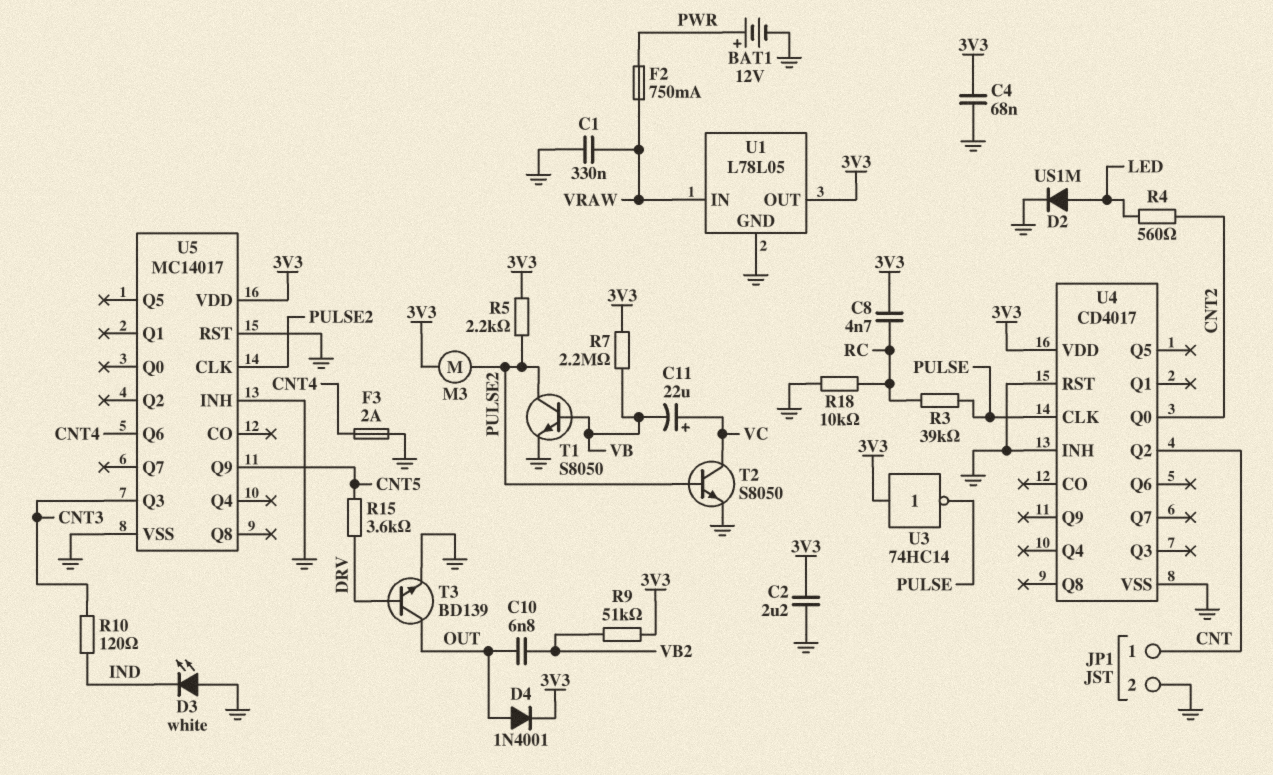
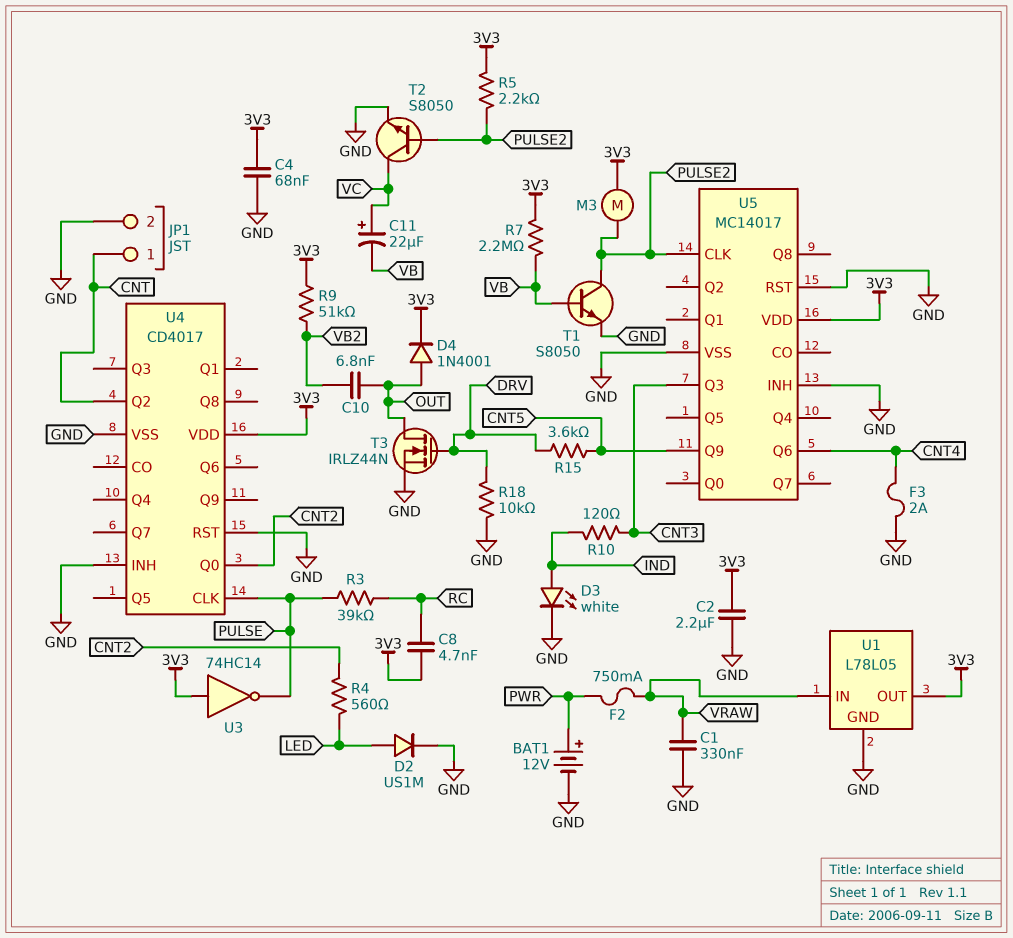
D3: LED white (A GND, K IND) -> LED white (A IND, K GND)
R18: 10k (GND, RC) -> 10k (DRV, GND)
T3: NPN BD139 (B DRV, C OUT, E GND) -> NMOS IRLZ44N (G DRV, D OUT, S GND)

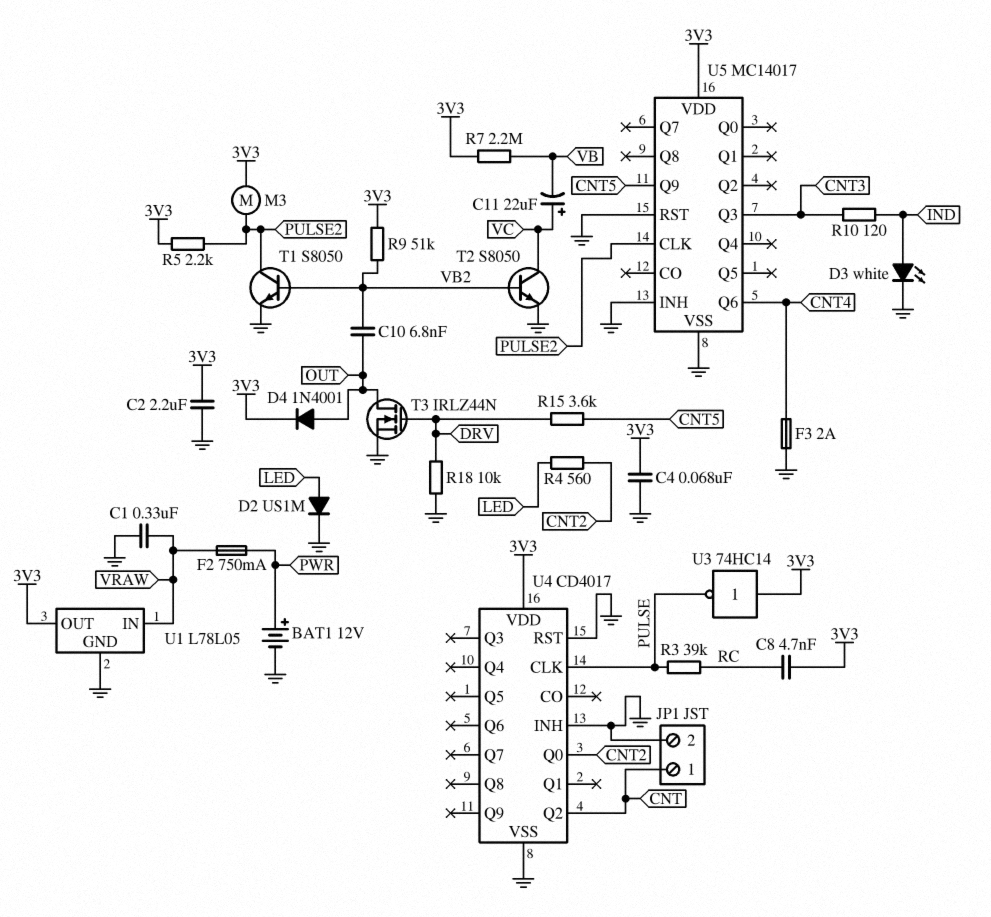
T1: NPN S8050 (B VB, C PULSE2, E GND) -> NPN S8050 (B VB2, C PULSE2, E GND)
T2: NPN S8050 (B PULSE2, C VC, E GND) -> NPN S8050 (B VB2, C VC, E GND)

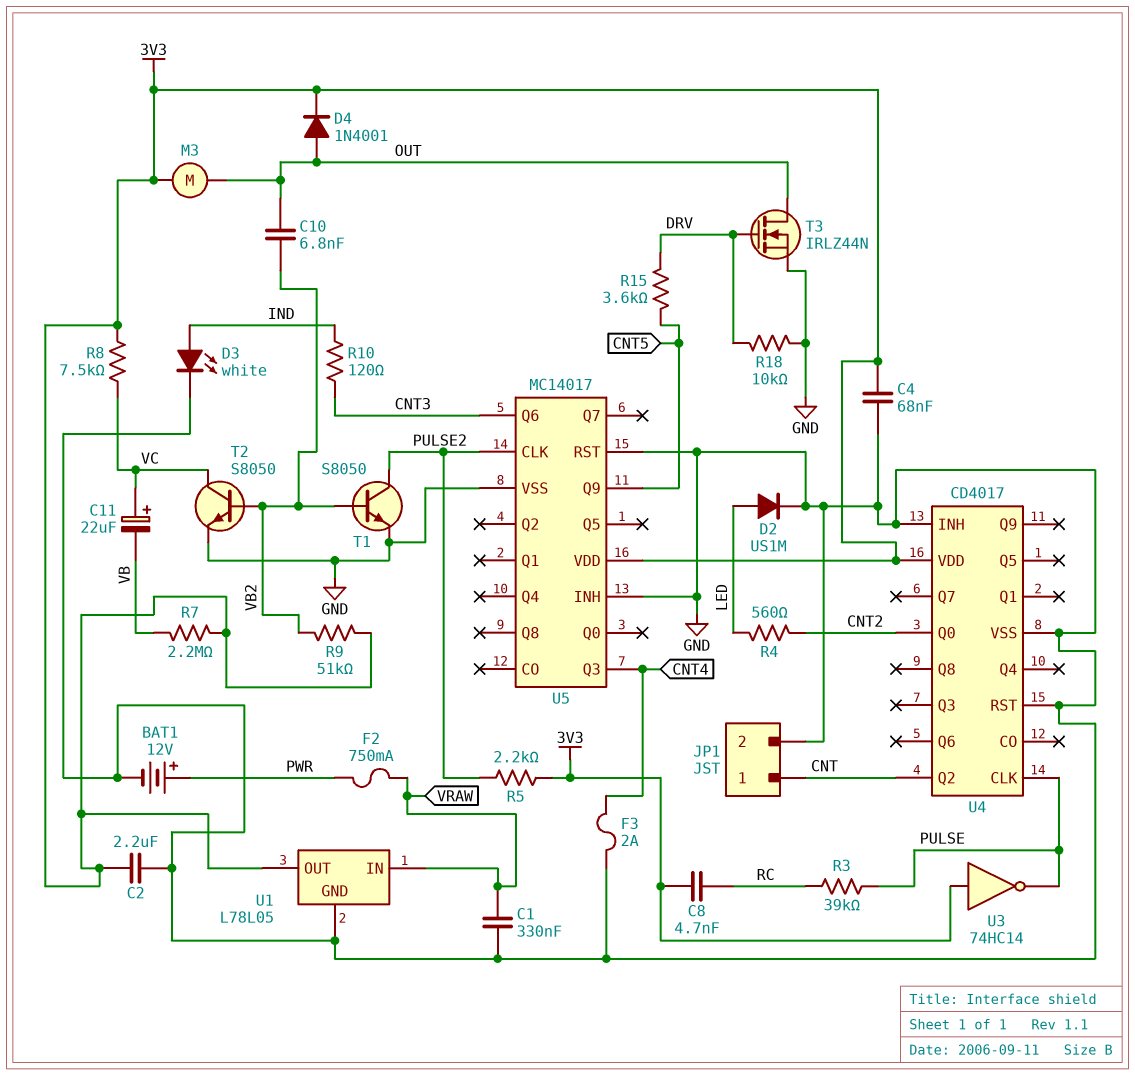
M3: motor (3V3, PULSE2) -> motor (3V3, OUT)
R8: none -> 7.5k (3V3, VC)
U5 pin Q3: CNT3 -> CNT4
U5 pin Q6: CNT4 -> CNT3

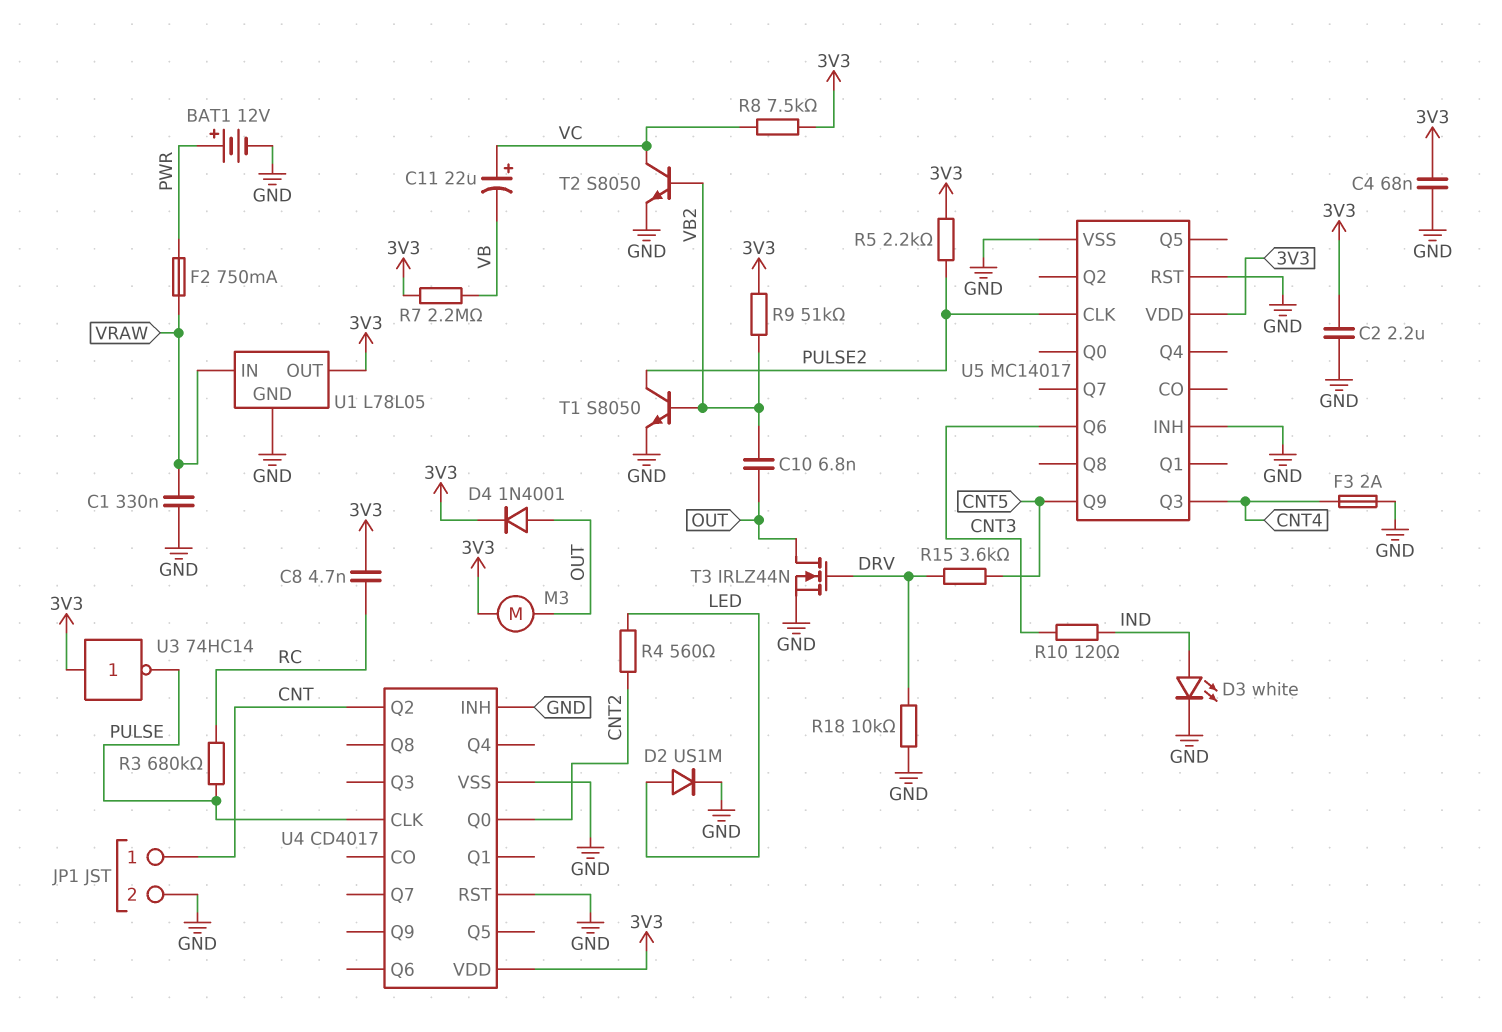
R3: 39k (PULSE, RC) -> 680k (PULSE, RC)

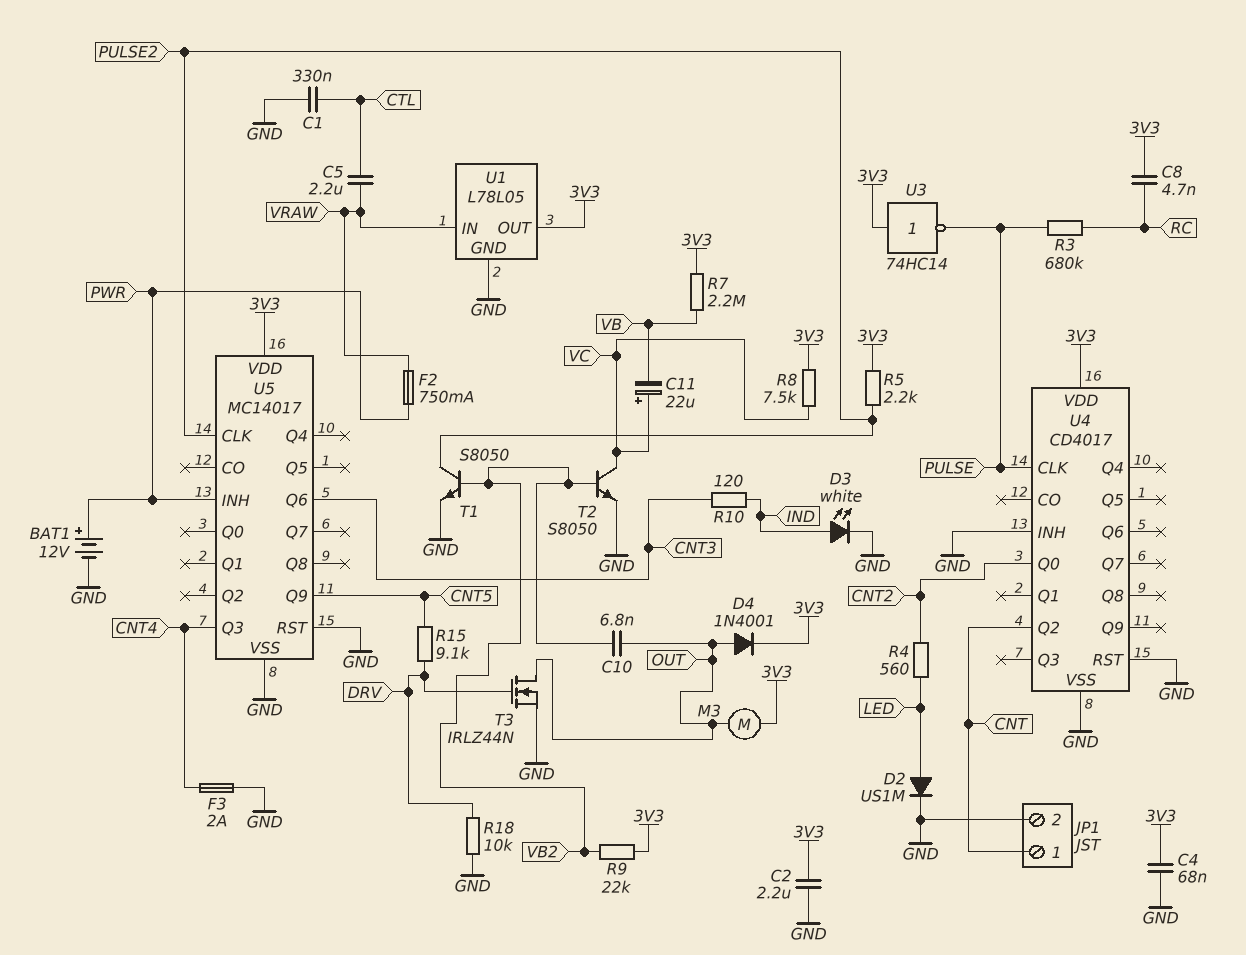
C1: 330nF (GND, VRAW) -> 330nF (CTL, GND)
C5: none -> 2.2uF (CTL, VRAW)
R9: 51k (3V3, VB2) -> 22k (3V3, VB2)
R15: 3.6k (CNT5, DRV) -> 9.1k (CNT5, DRV)
U5 pin INH: GND -> PWR

